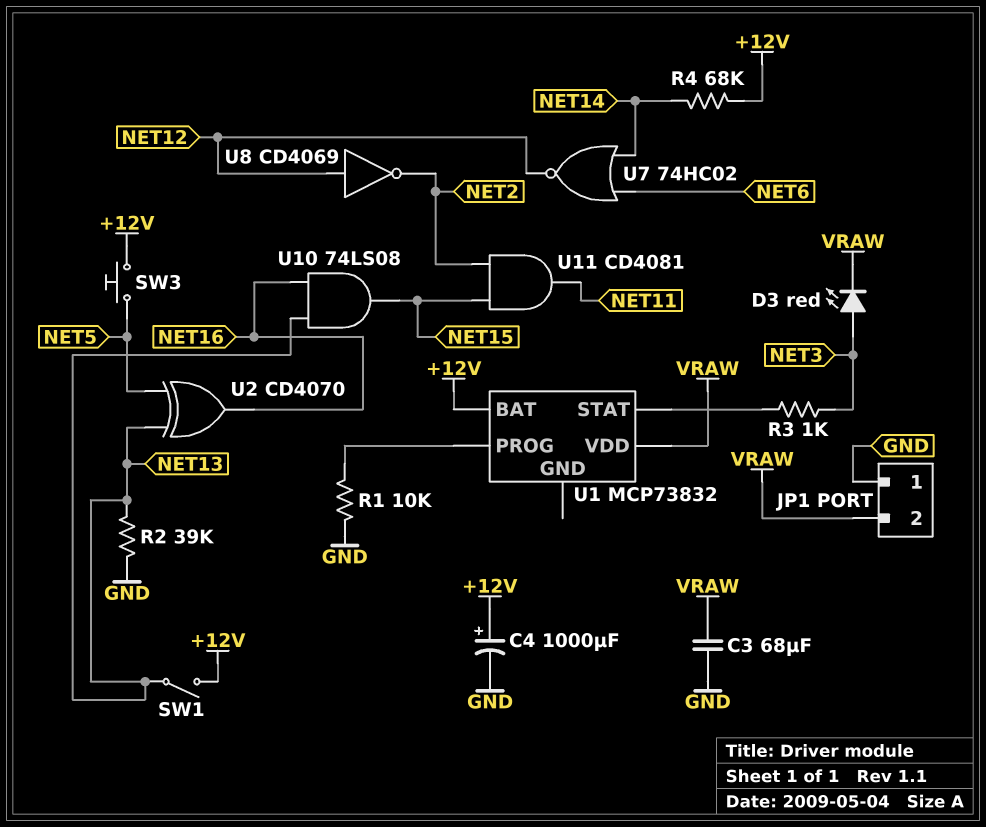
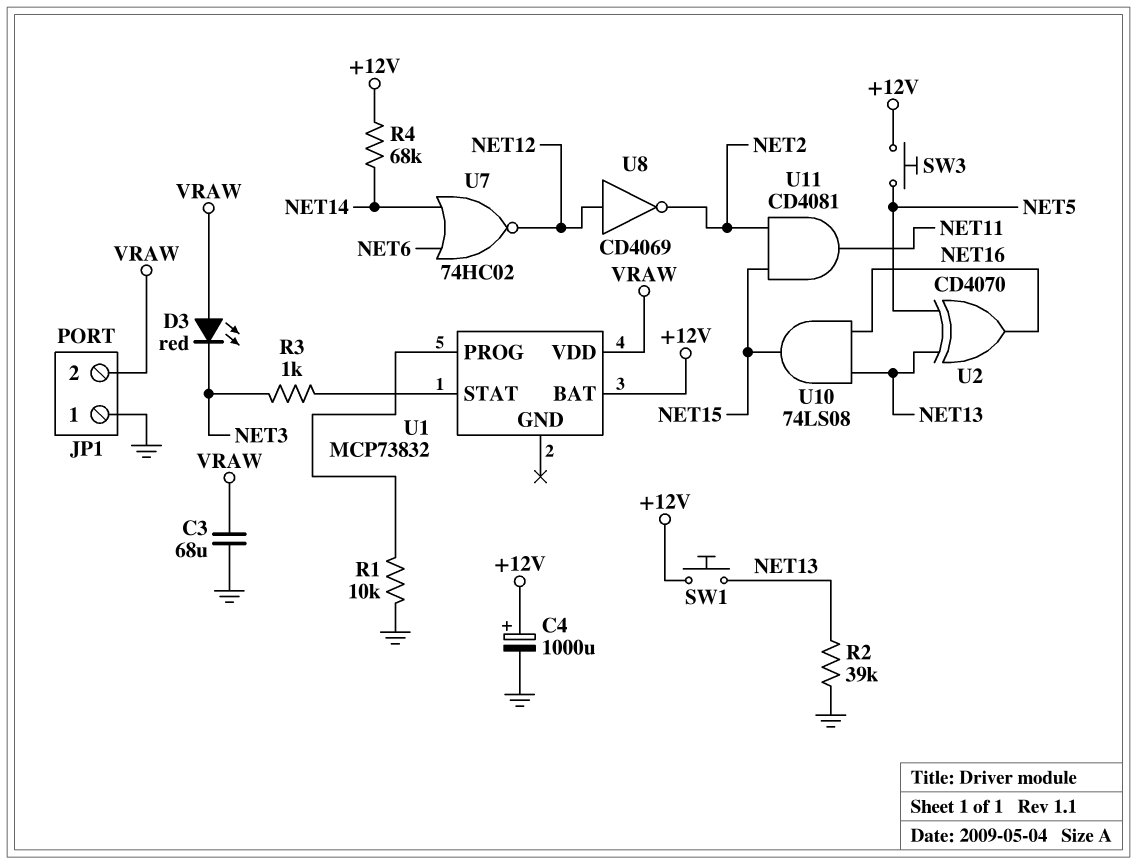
D3: LED red (A NET3, K VRAW) -> LED red (A VRAW, K NET3)
SW1: switch (+12V, NET13) -> button (+12V, NET13)

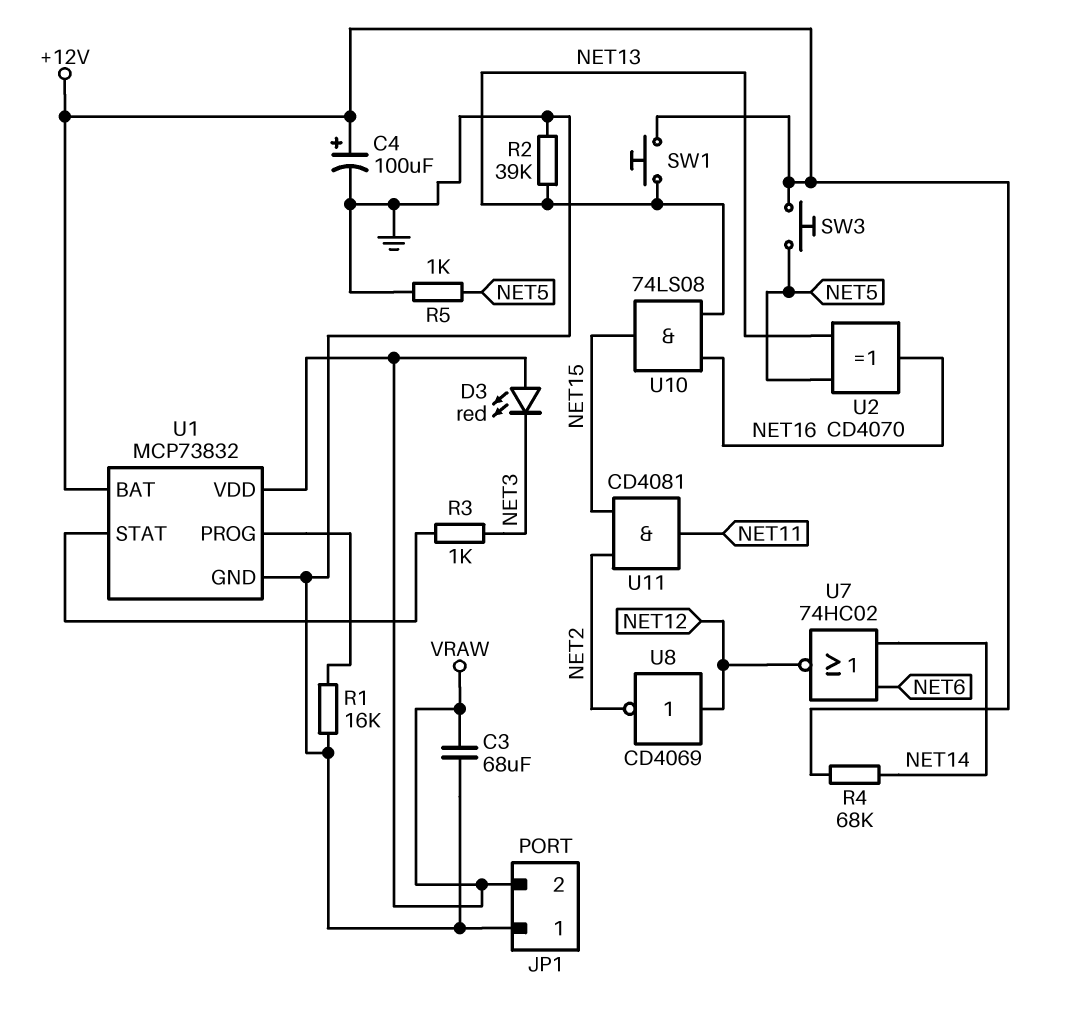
C4: 1000uF (plus +12V, minus GND) -> 100uF (plus +12V, minus GND)
R1: 10k (GND, U1/PROG) -> 16k (GND, U1/PROG)
R5: none -> 1k (GND, NET5)
U1 pin GND: none -> GND

